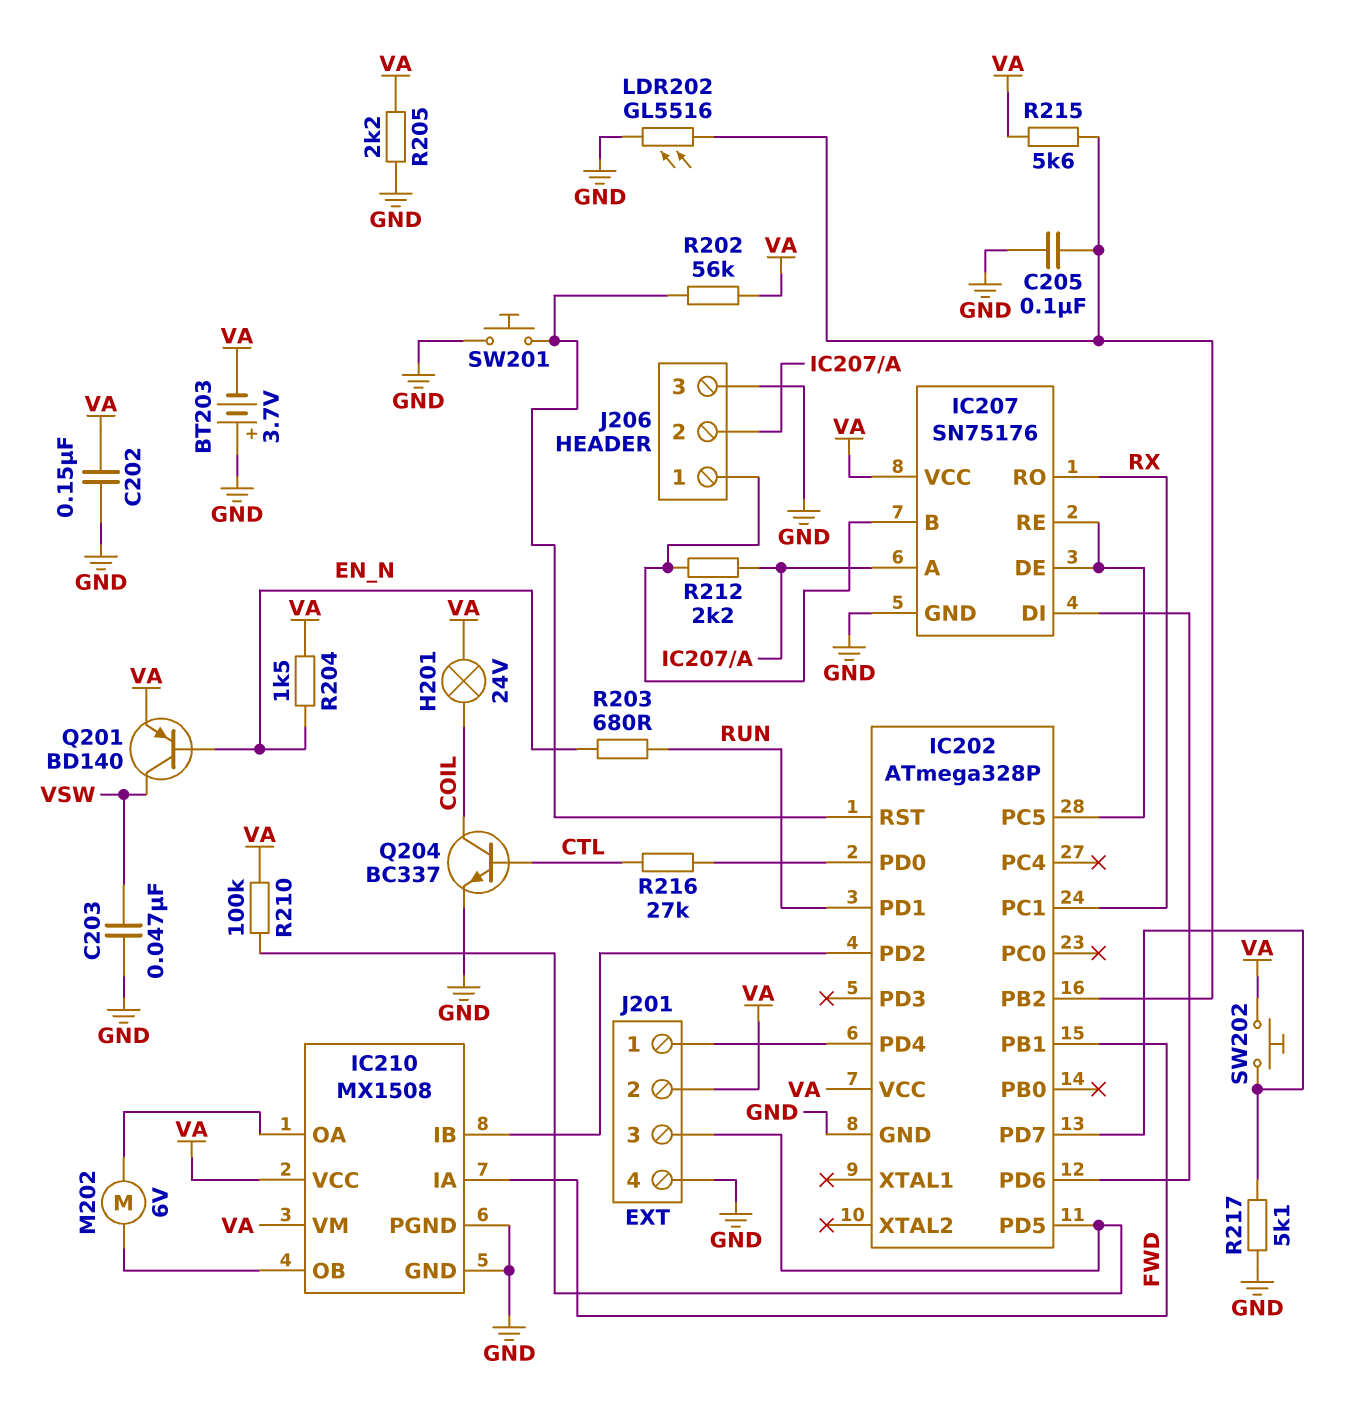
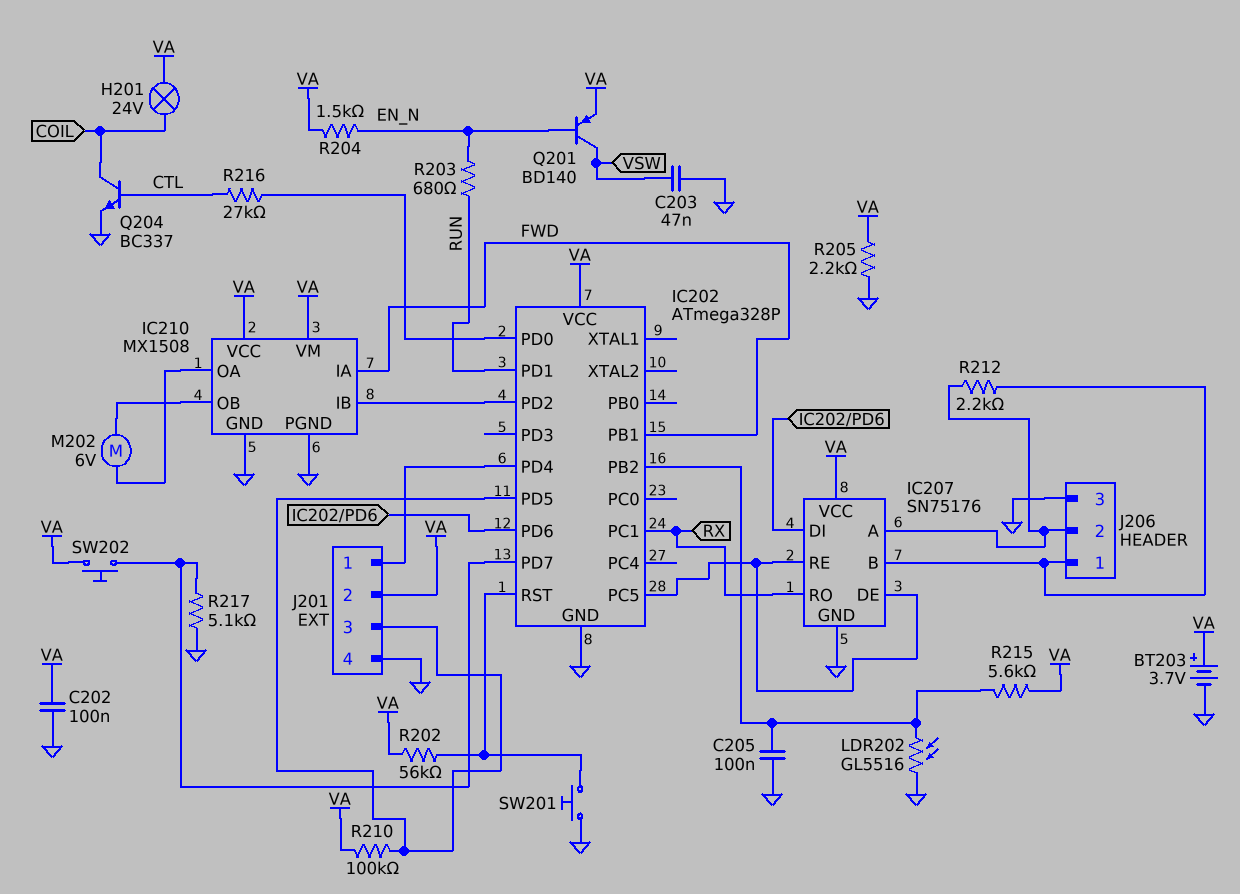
BT203: 3.7V (plus GND, minus VA) -> 3.7V (plus VA, minus GND)
C202: 150nF (GND, VA) -> 100nF (GND, VA)

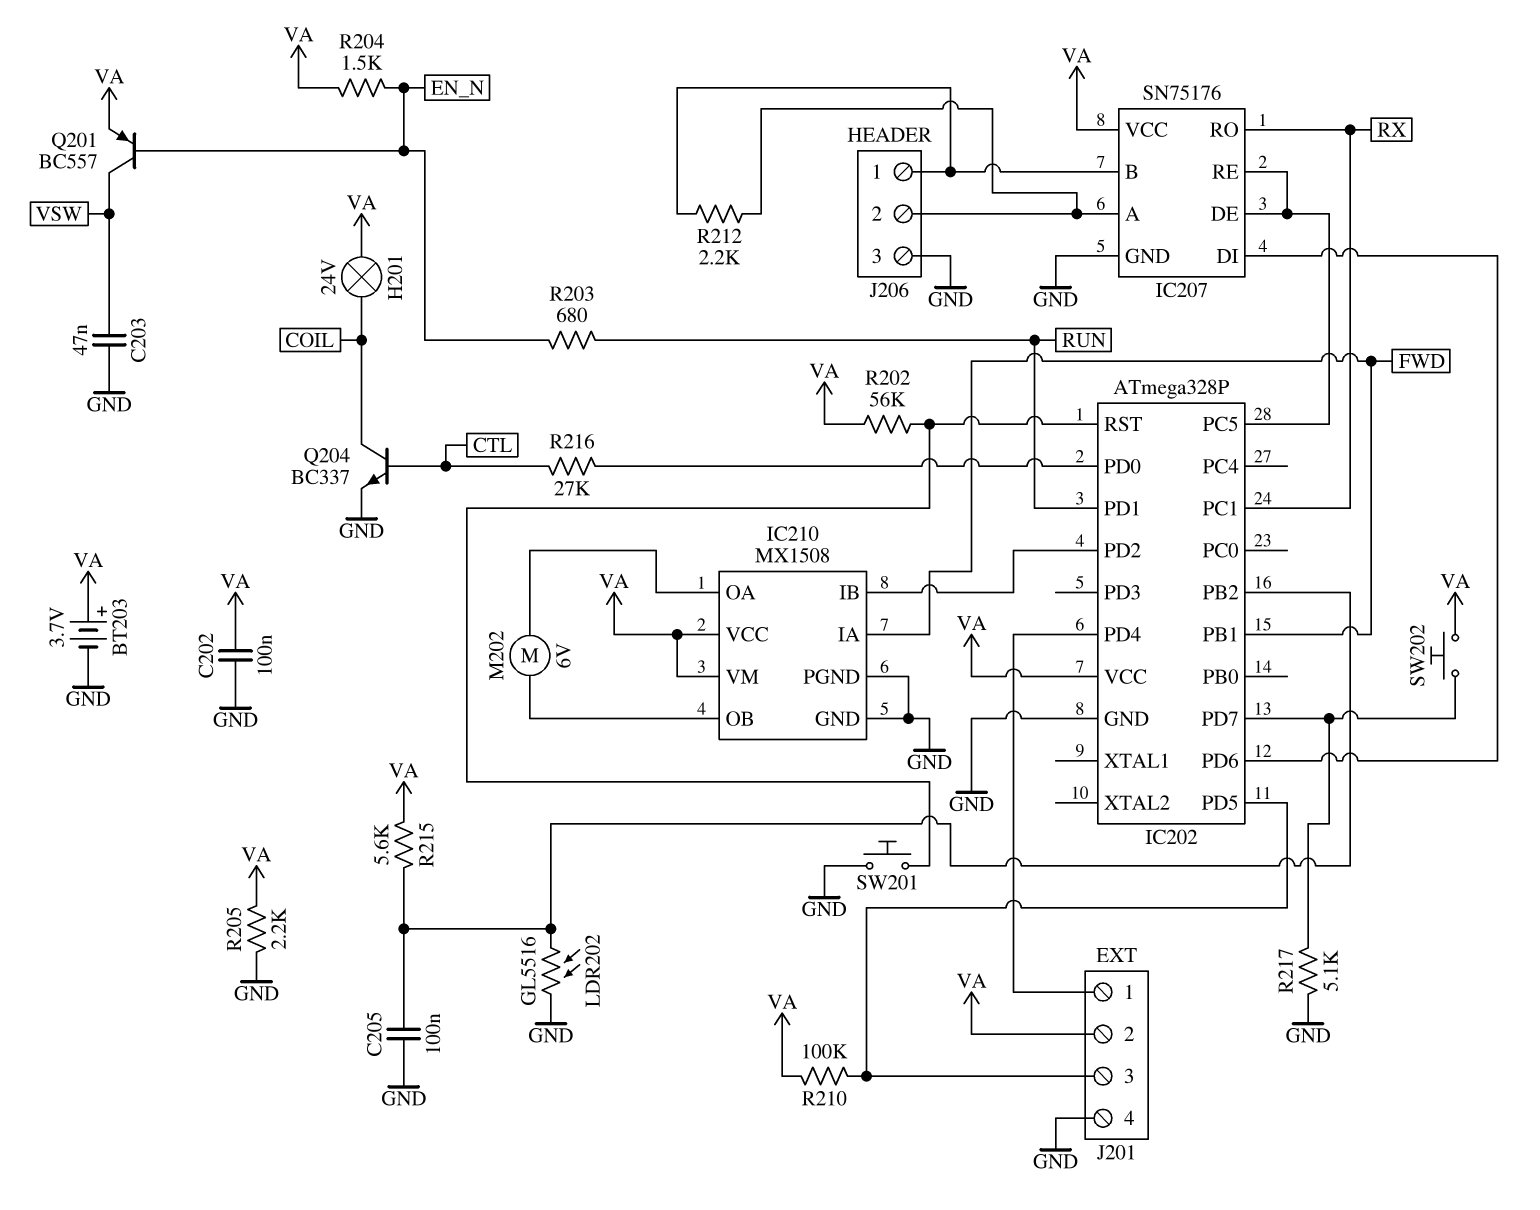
Q201: PNP BD140 (B EN_N, C VSW, E VA) -> PNP BC557 (B EN_N, C VSW, E VA)

